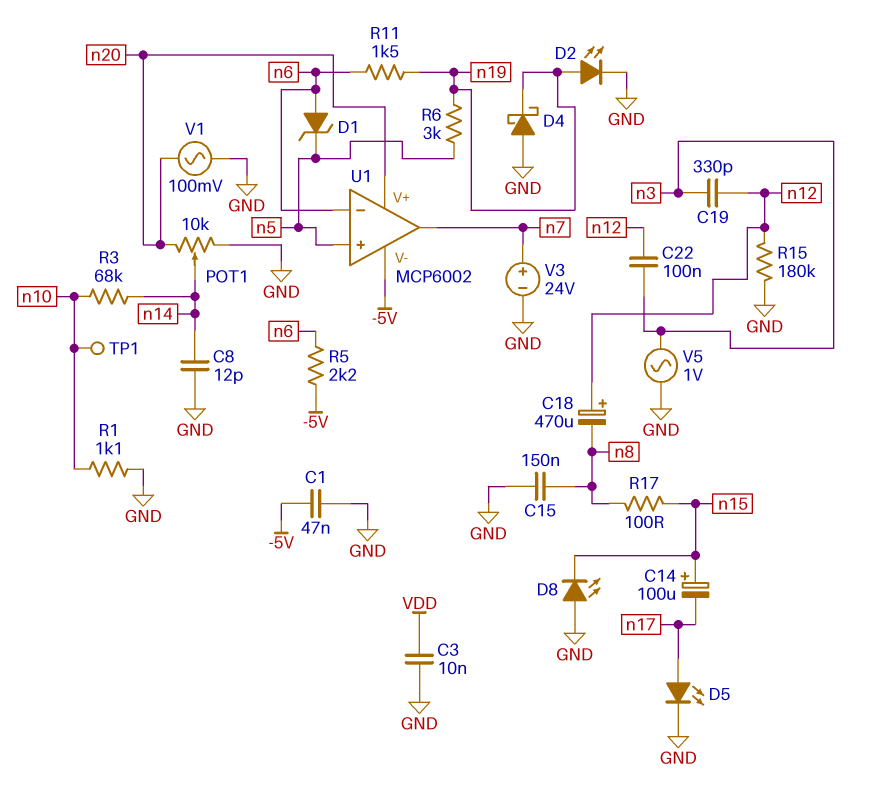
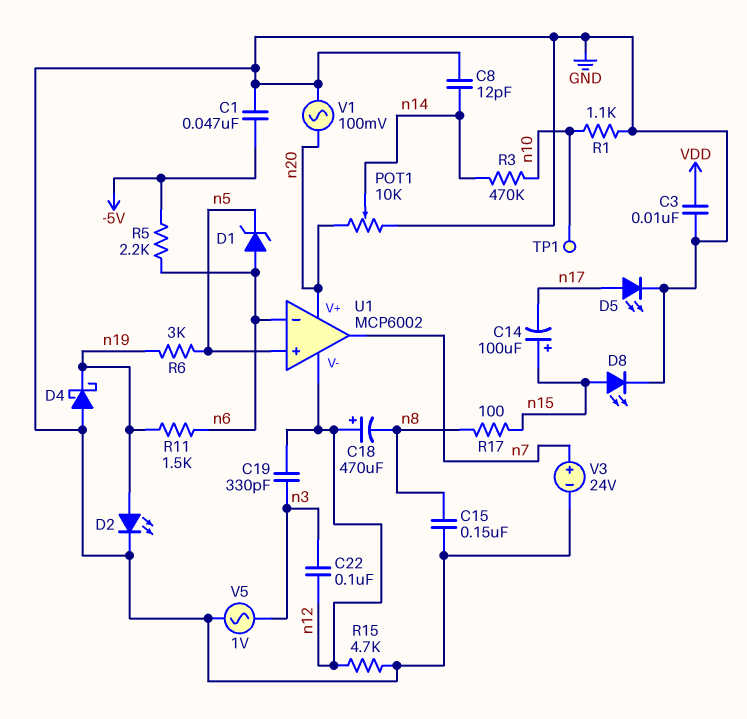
D8: LED (A GND, K n15) -> LED (A n15, K GND)
R3: 68k (n10, n14) -> 470k (n10, n14)
R15: 180k (GND, n12) -> 4.7k (GND, n12)
U1 pin V-: -5V -> n12

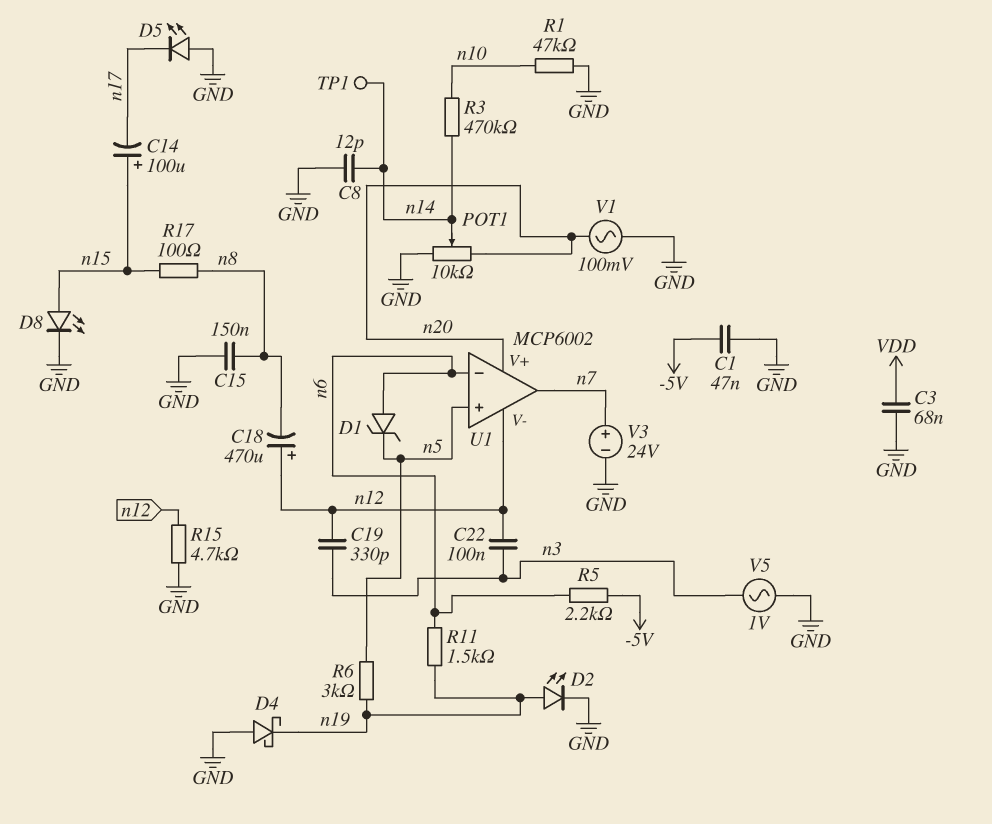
C3: 10nF (GND, VDD) -> 68nF (GND, VDD)
D5: LED (A n17, K GND) -> LED (A GND, K n17)
R1: 1.1k (GND, n10) -> 47k (GND, n10)
TP1: test point (n10) -> test point (n14)

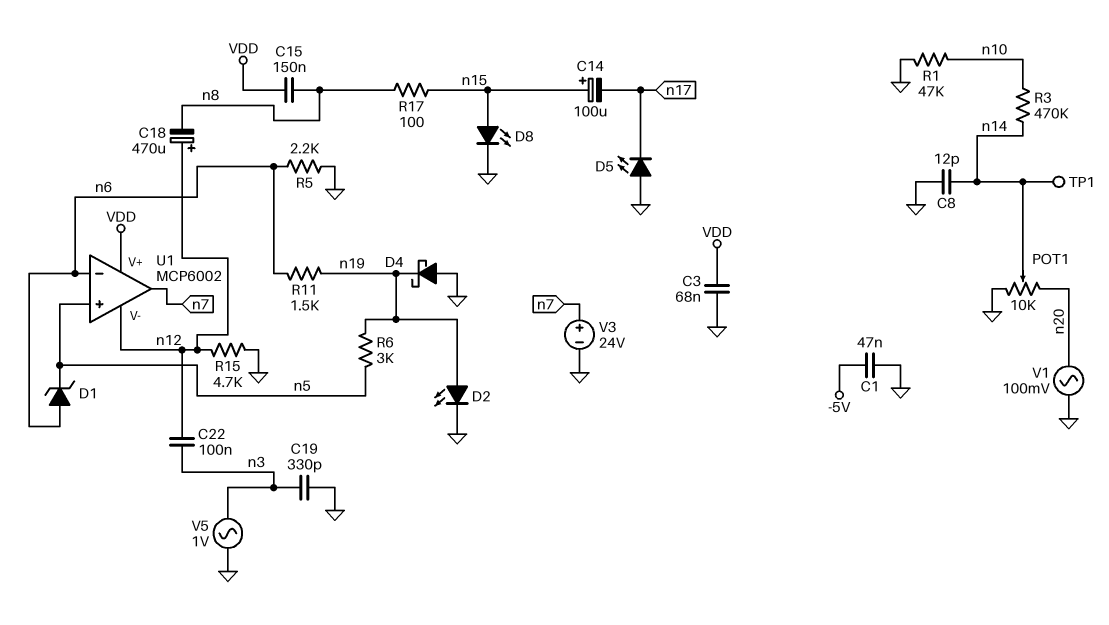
C15: 150nF (GND, n8) -> 150nF (VDD, n8)
C19: 330pF (n3, n12) -> 330pF (GND, n3)
R5: 2.2k (-5V, n6) -> 2.2k (GND, n6)
U1 pin V+: n20 -> VDD

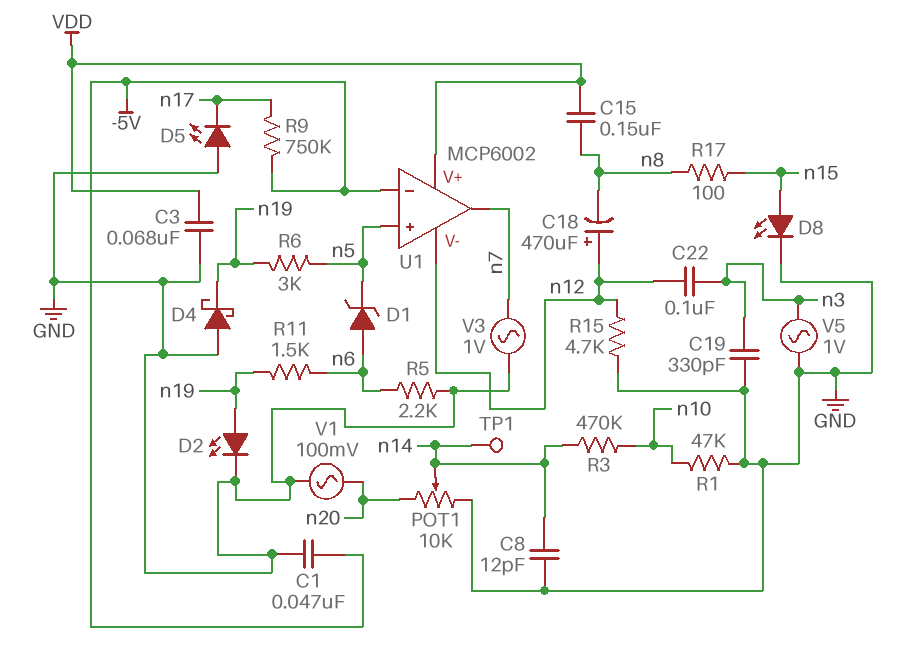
C14: 100uF (plus n15, minus n17) -> none
R9: none -> 750k (-5V, n17)
U1 pin in-: n6 -> -5V
V3: 24V (plus n7, minus GND) -> AC 1V (GND, n7)

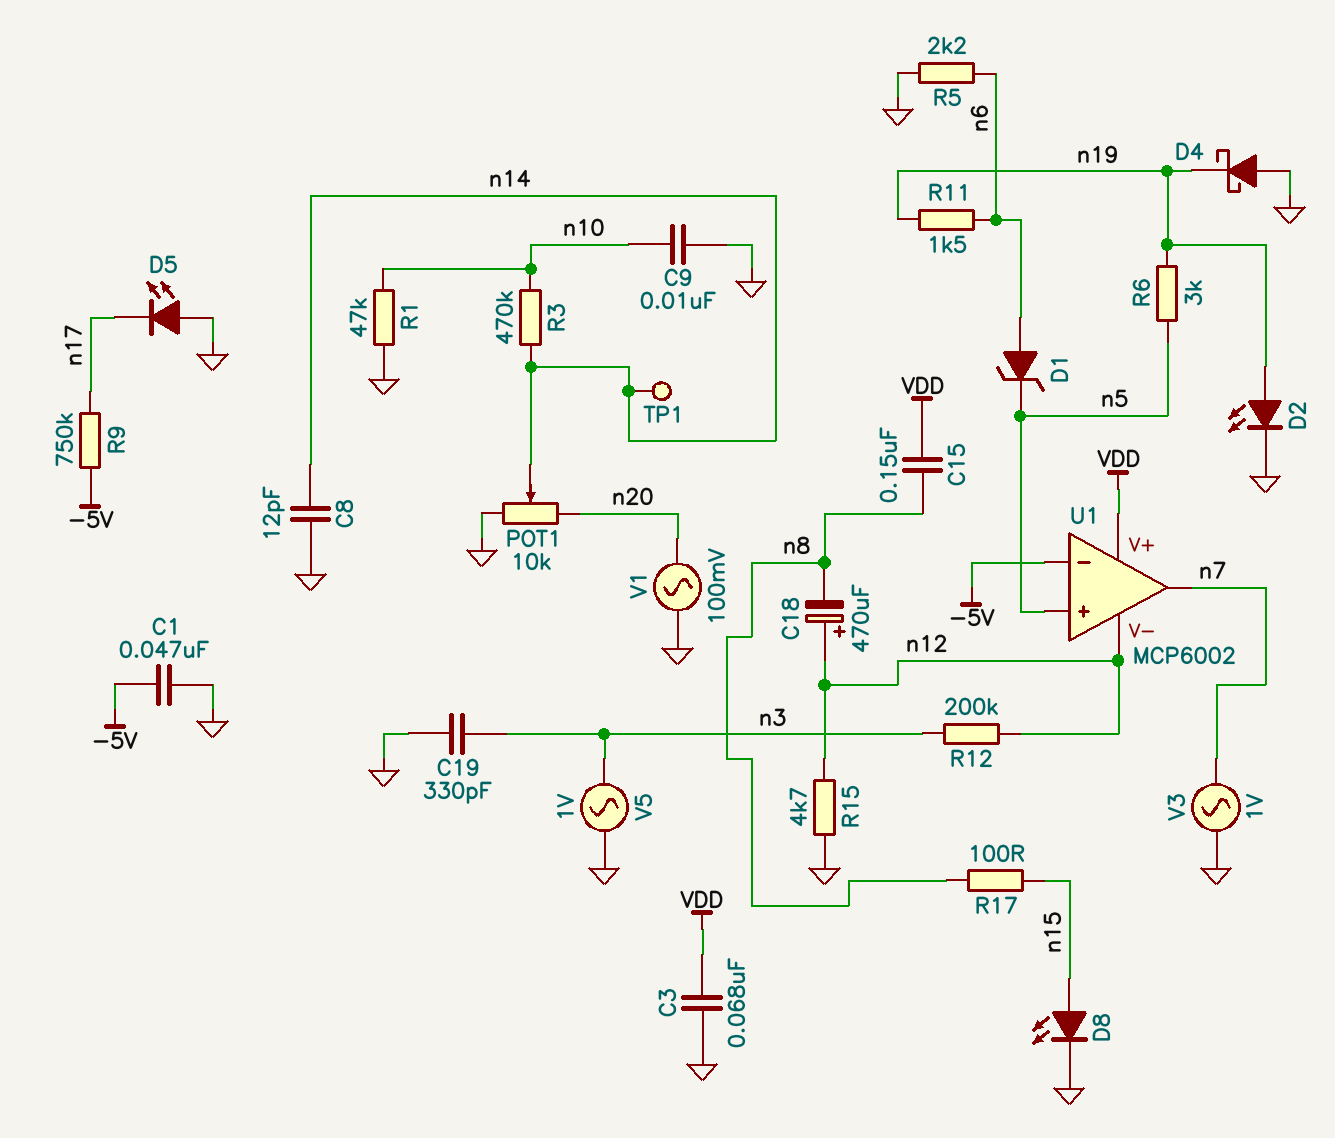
C9: none -> 10nF (GND, n10)
C22: 100nF (n3, n12) -> none
R12: none -> 200k (n3, n12)

